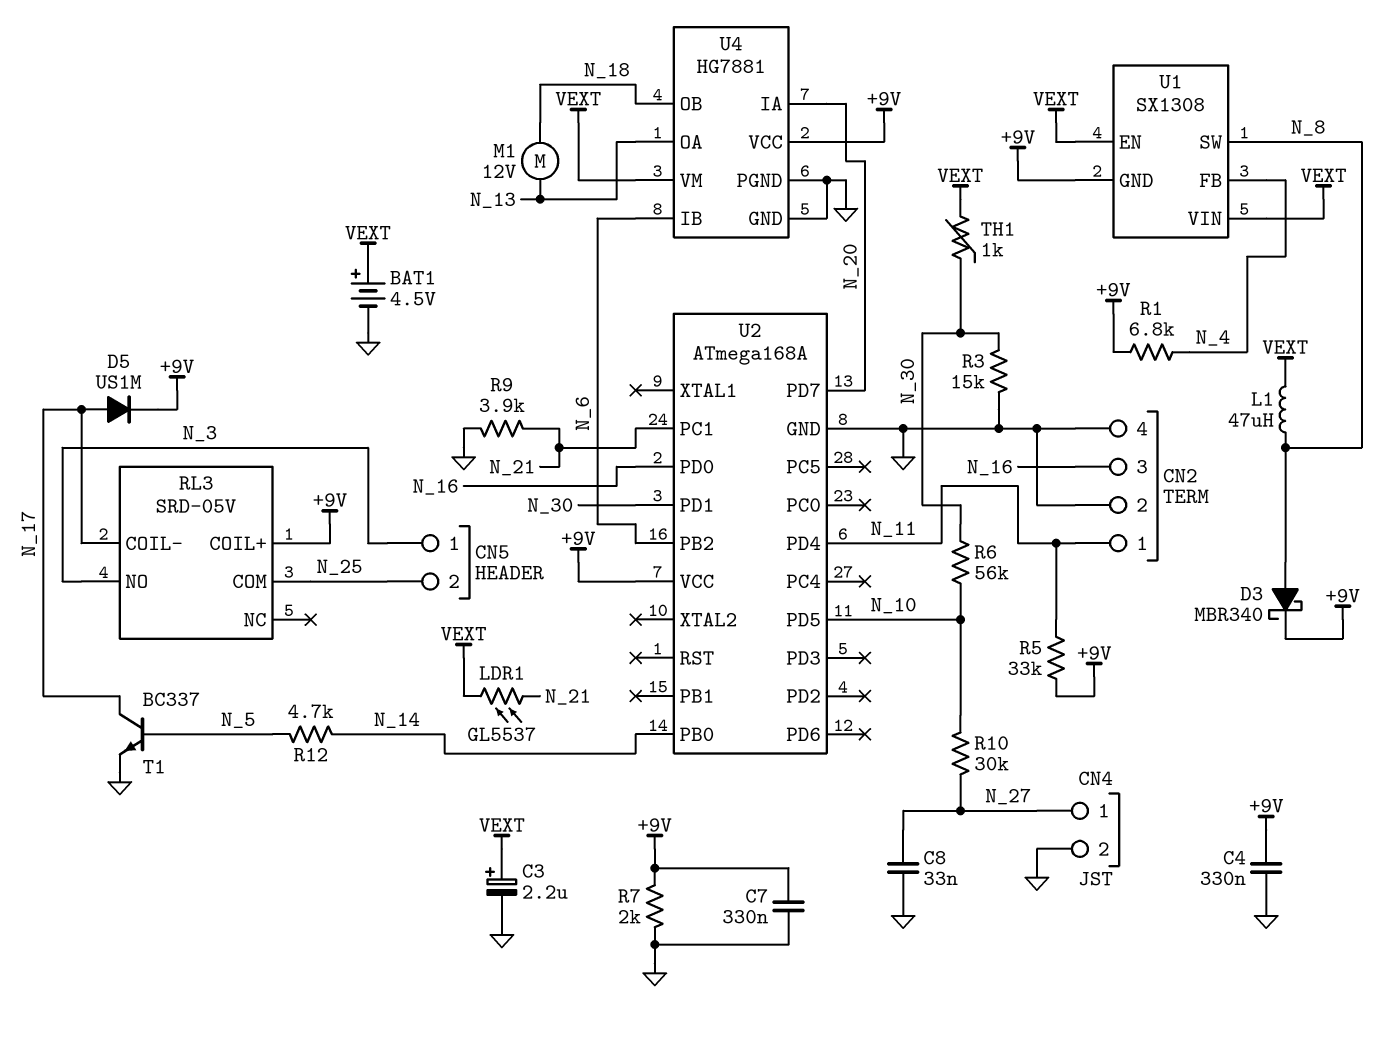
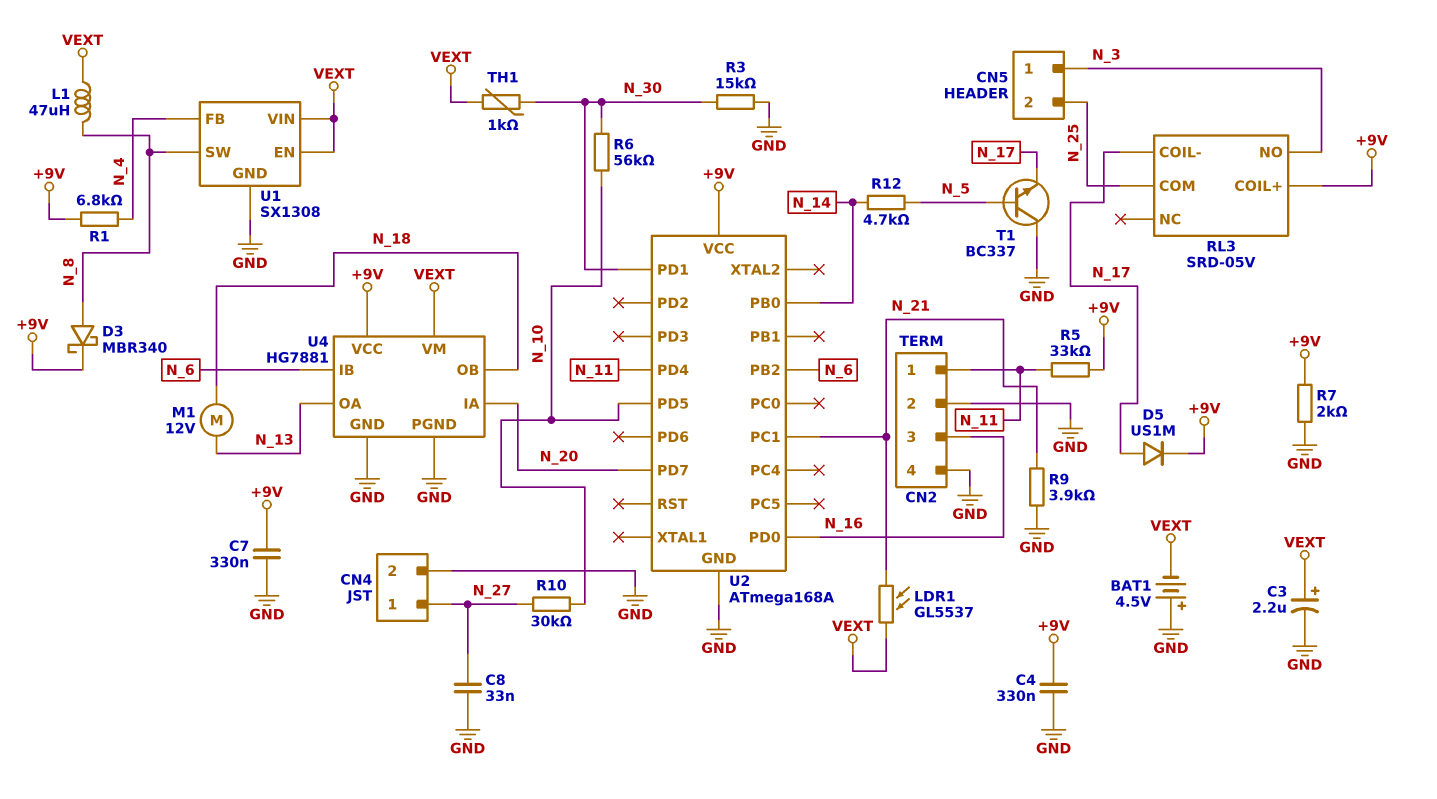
BAT1: 4.5V (plus VEXT, minus GND) -> 4.5V (plus GND, minus VEXT)
T1: NPN BC337 (B N_5, C N_17, E GND) -> NPN BC337 (B N_5, C GND, E N_17)
U1 pin GND: +9V -> GND

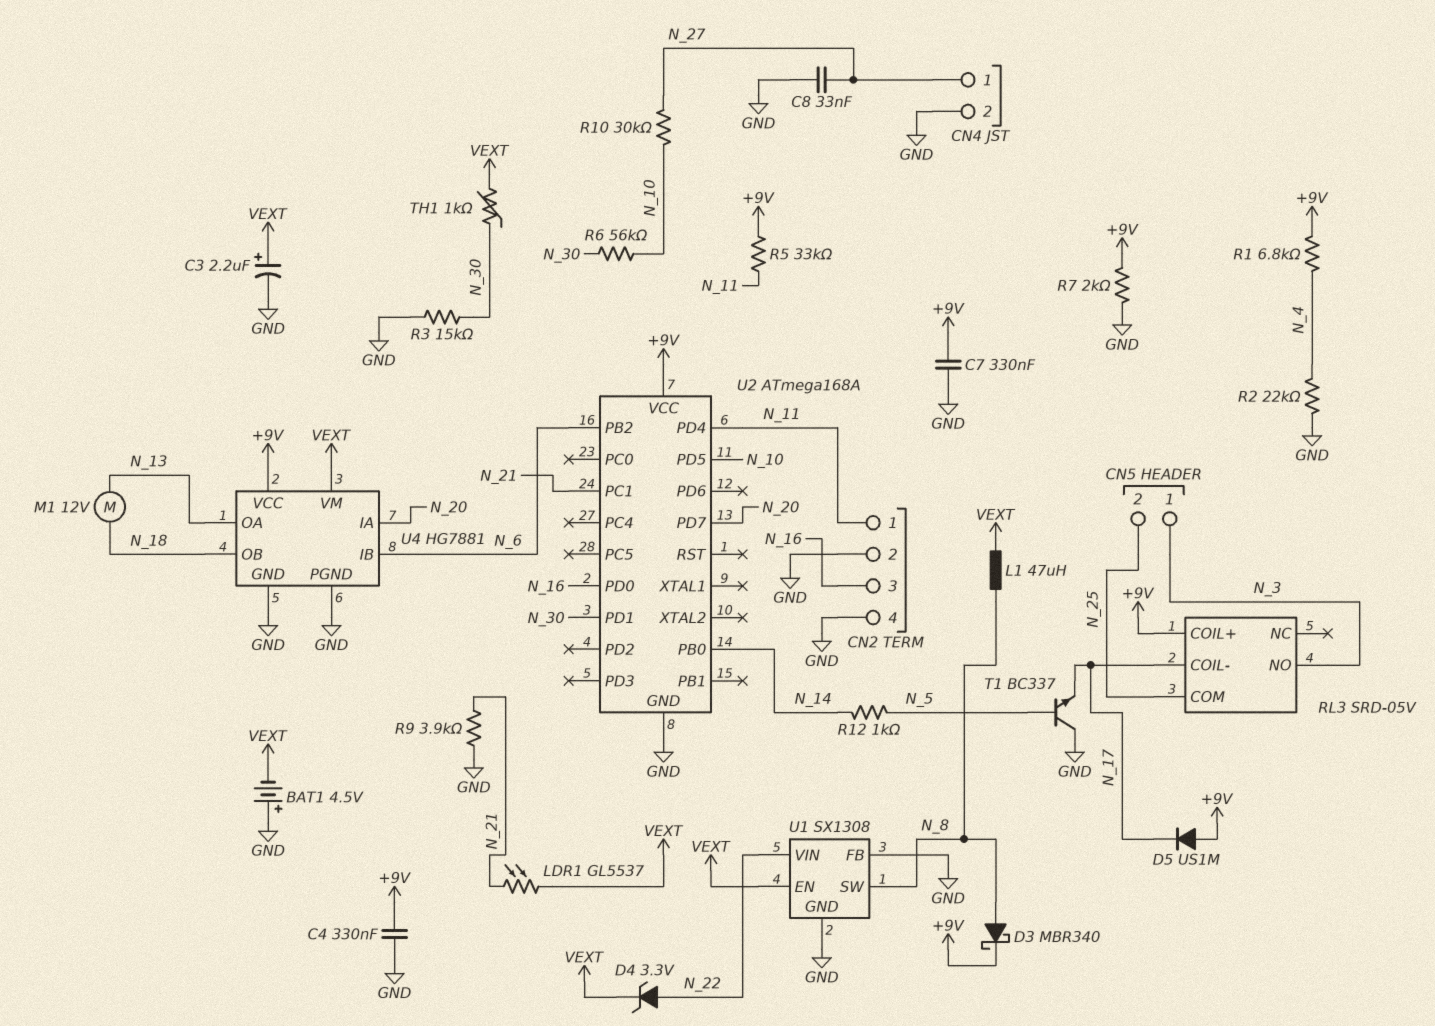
D4: none -> zener 3.3V (A N_22, K VEXT)
D5: diode US1M (A N_17, K +9V) -> diode US1M (A +9V, K N_17)
R2: none -> 22k (GND, N_4)
R12: 4.7k (N_5, N_14) -> 1k (N_5, N_14)
U1 pin FB: N_4 -> GND
U1 pin VIN: VEXT -> N_22

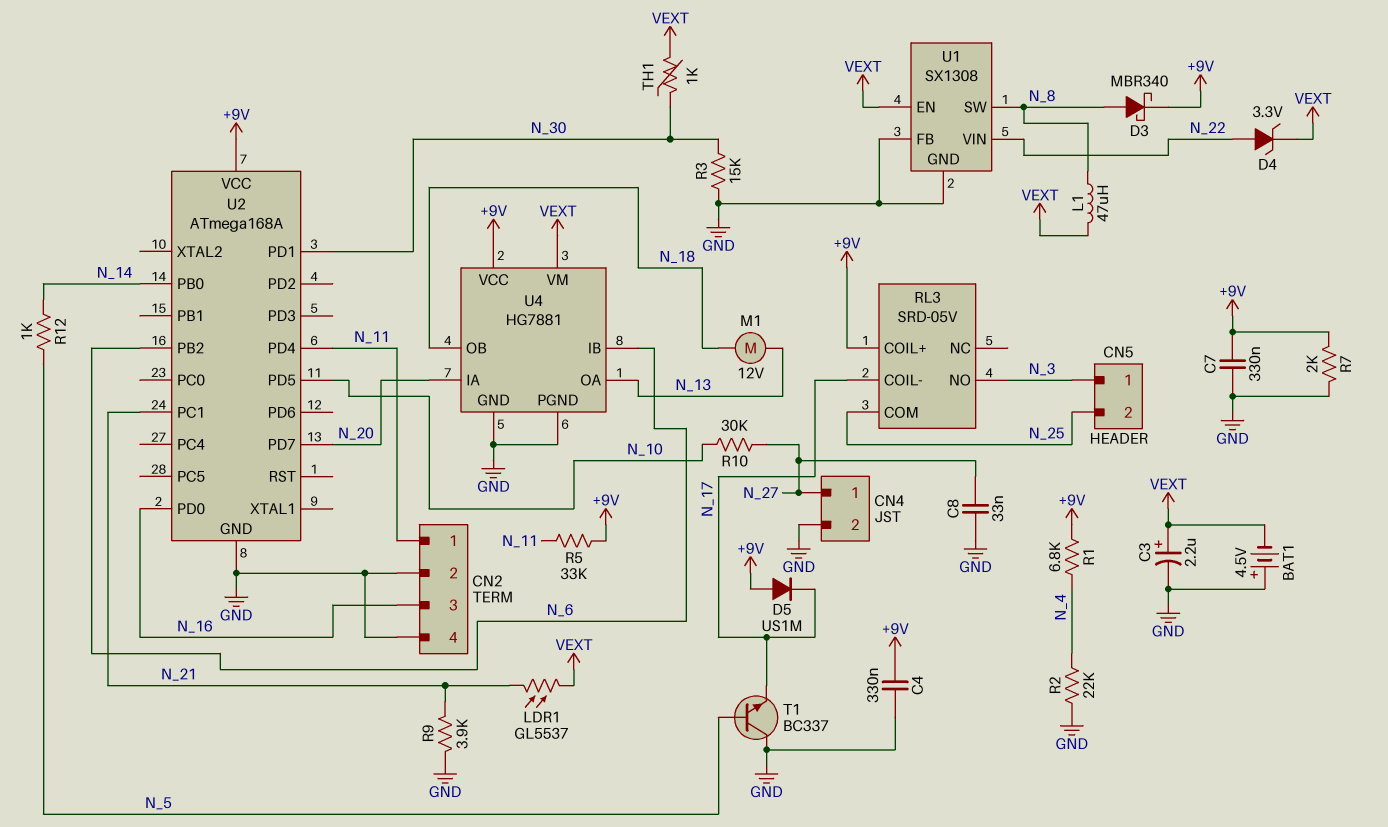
R6: 56k (N_10, N_30) -> none

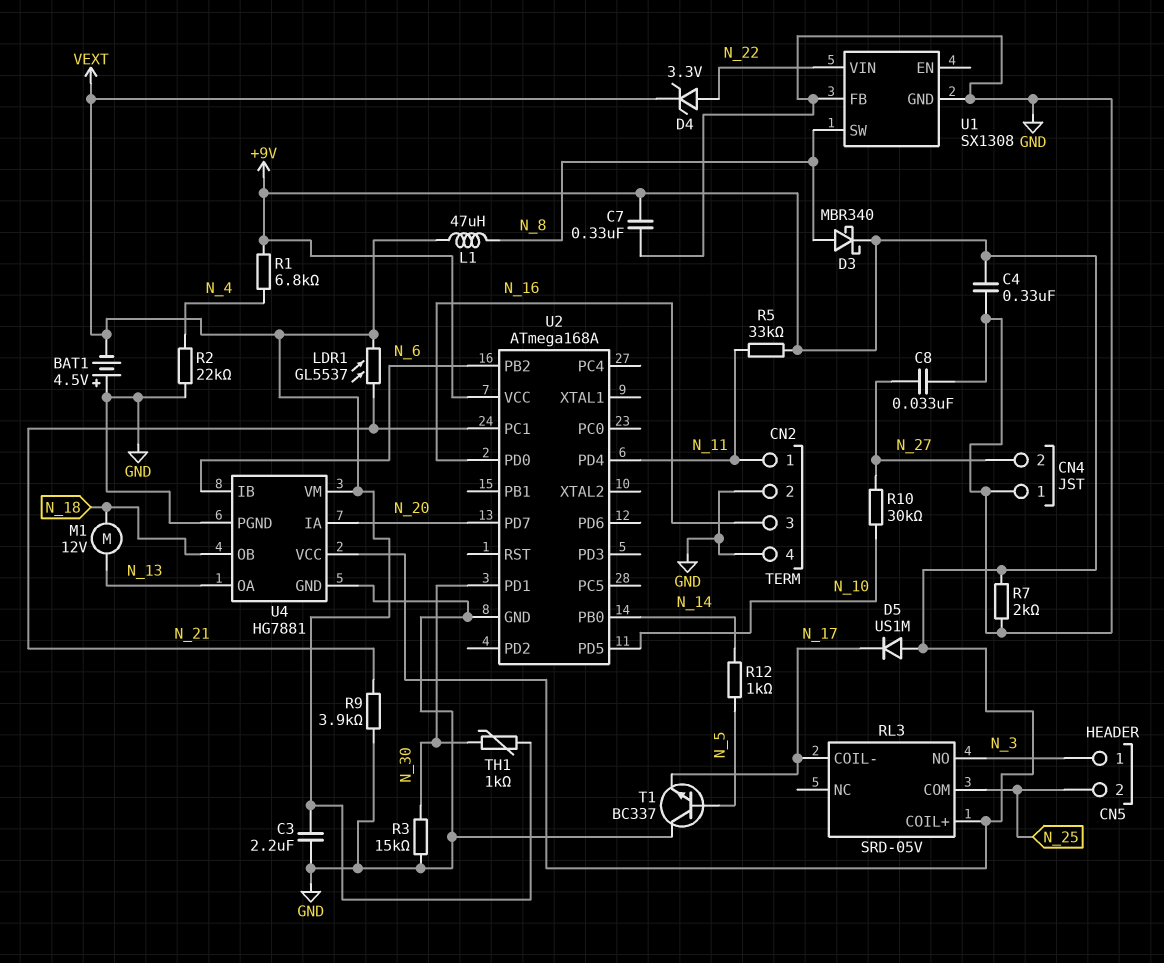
C3: 2.2uF (plus VEXT, minus GND) -> 2.2uF (GND, VEXT)
CN4 pin 1: N_27 -> GND
CN4 pin 2: GND -> N_27
U1 pin EN: VEXT -> none

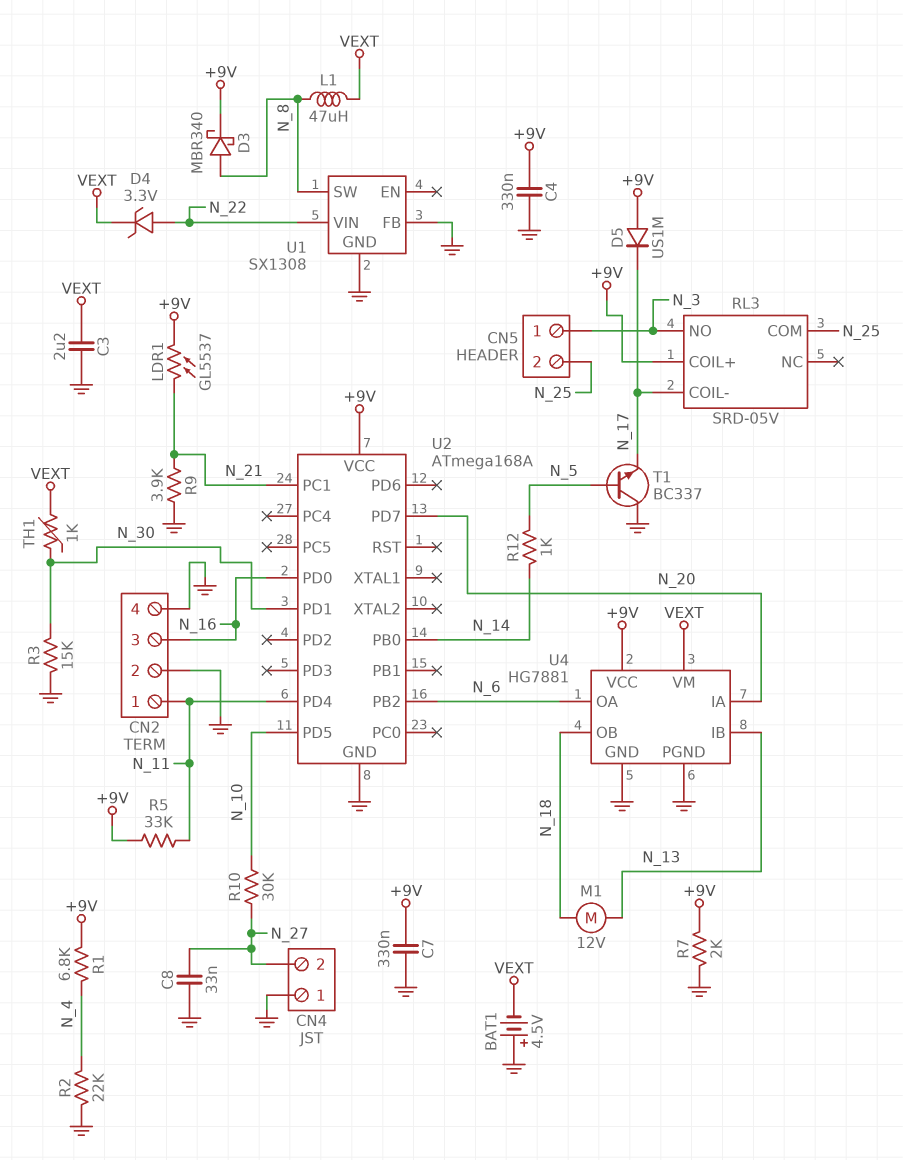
LDR1: GL5537 (N_21, VEXT) -> GL5537 (+9V, N_21)
U4 pin IB: N_6 -> N_13
U4 pin OA: N_13 -> N_6

